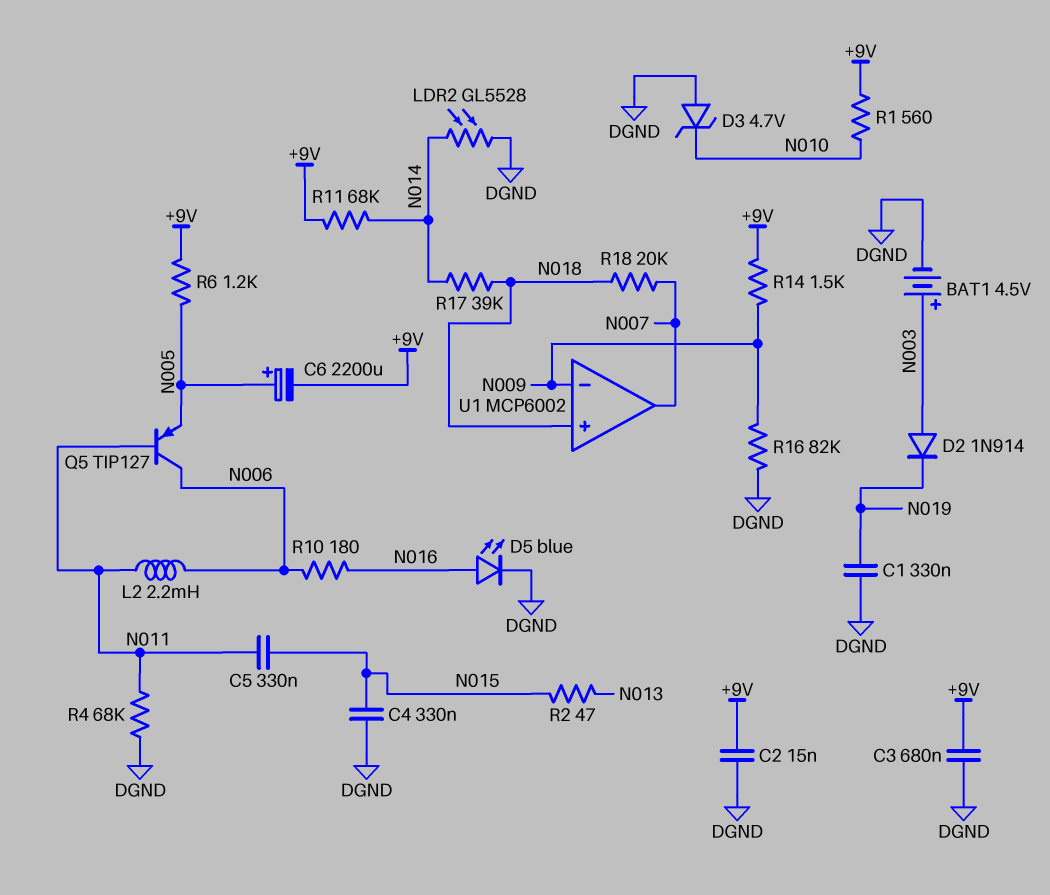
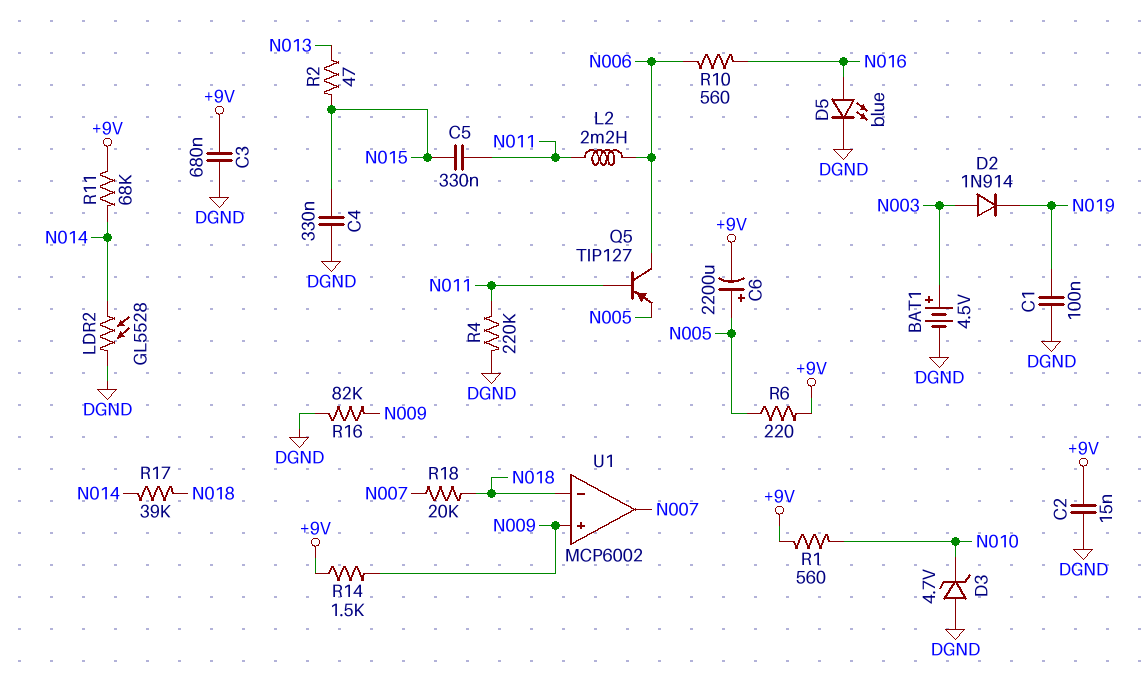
C1: 330nF (DGND, N019) -> 100nF (DGND, N019)
R4: 68k (DGND, N011) -> 220k (DGND, N011)
R6: 1.2k (+9V, N005) -> 220 (+9V, N005)
R10: 180 (N006, N016) -> 560 (N006, N016)
U1 pin in+: N018 -> N009
U1 pin in-: N009 -> N018

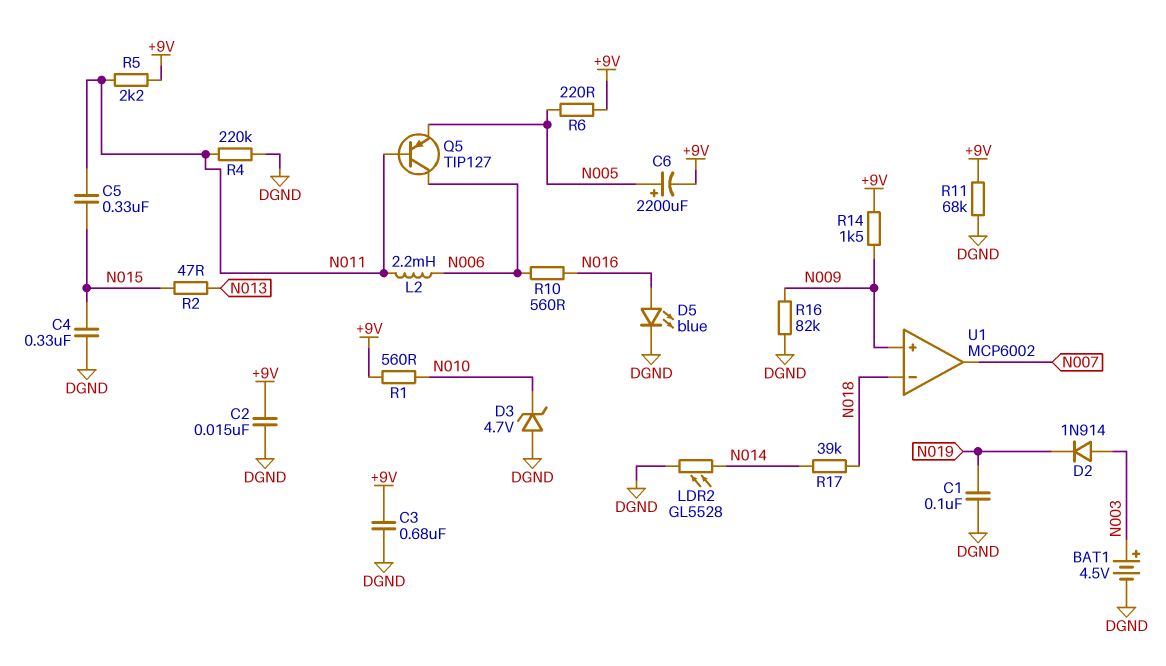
R5: none -> 2.2k (+9V, N011)
R11: 68k (+9V, N014) -> 68k (+9V, DGND)
R18: 20k (N007, N018) -> none

